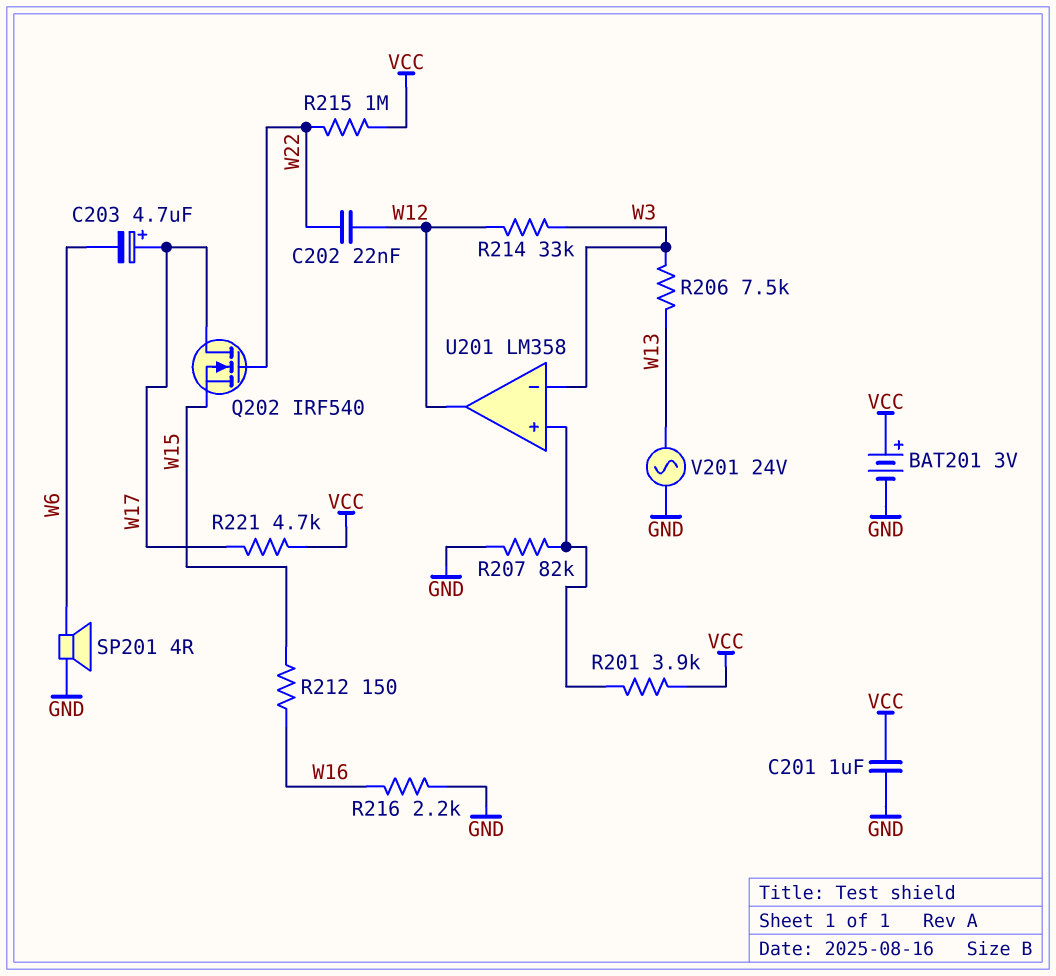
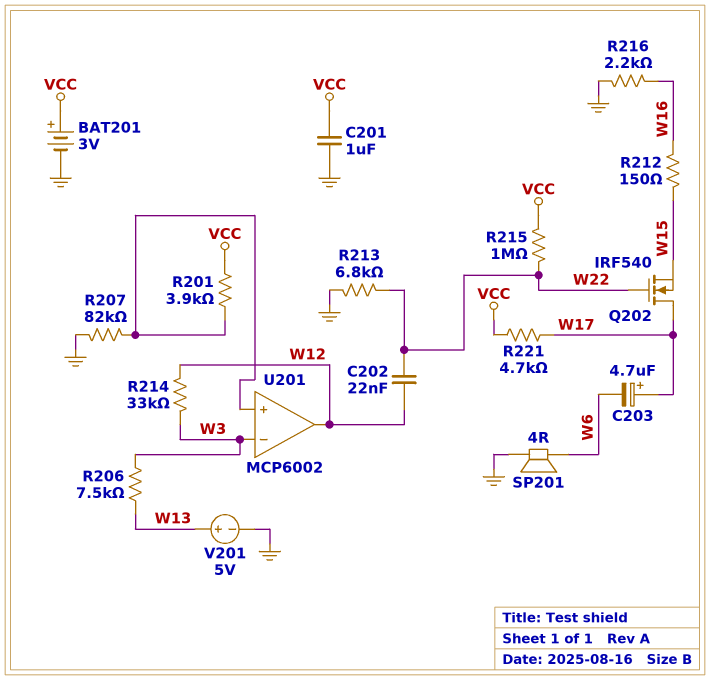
R213: none -> 6.8k (GND, W22)
U201: LM358 -> MCP6002
V201: AC 24V (GND, W13) -> 5V (plus W13, minus GND)

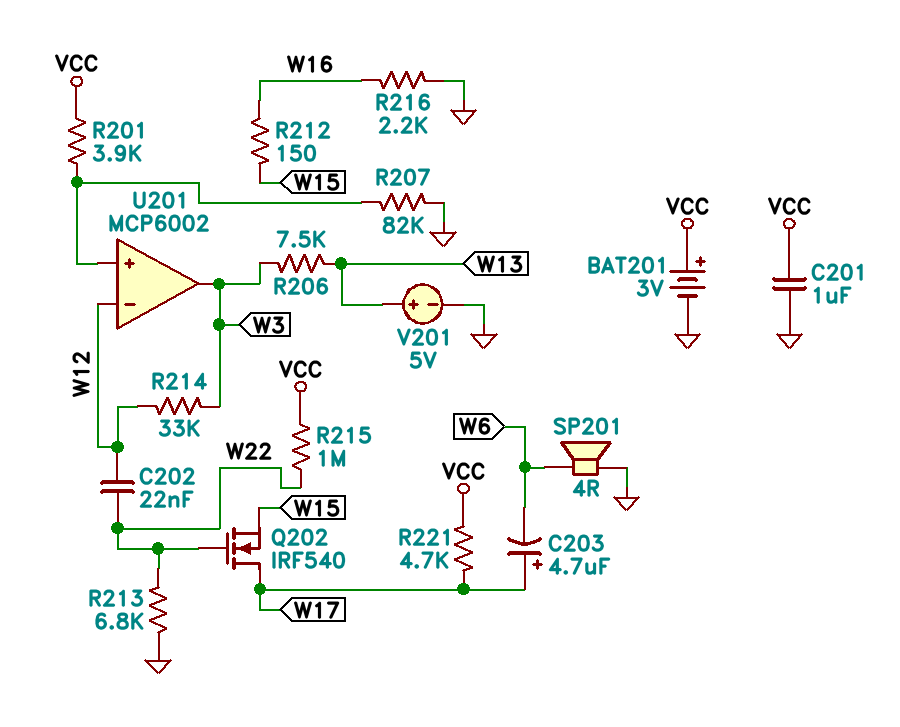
U201 pin in-: W3 -> W12
U201 pin out: W12 -> W3

